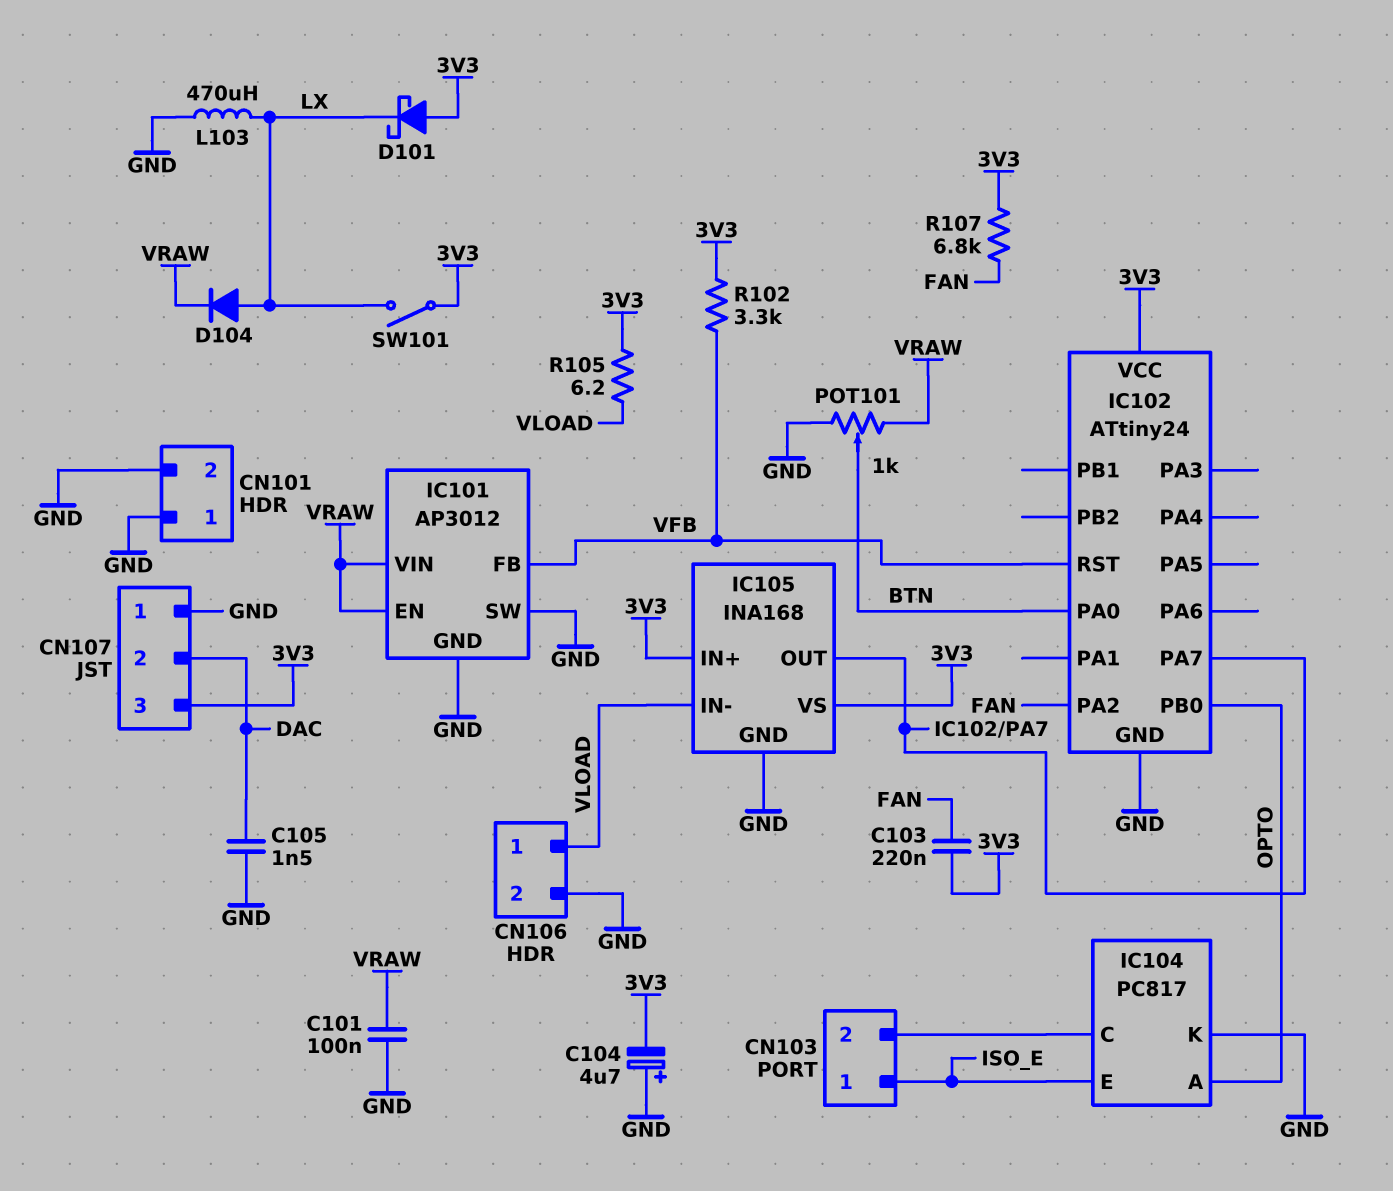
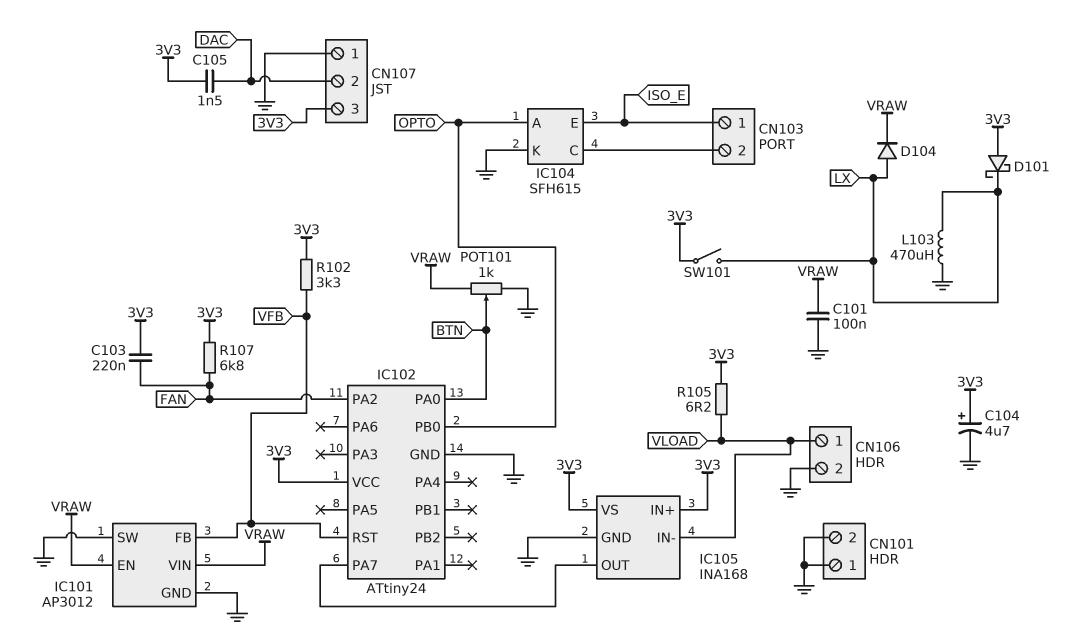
C104: 4.7uF (plus GND, minus 3V3) -> 4.7uF (plus 3V3, minus GND)
C105: 1.5nF (DAC, GND) -> 1.5nF (3V3, DAC)
IC104: PC817 -> SFH615

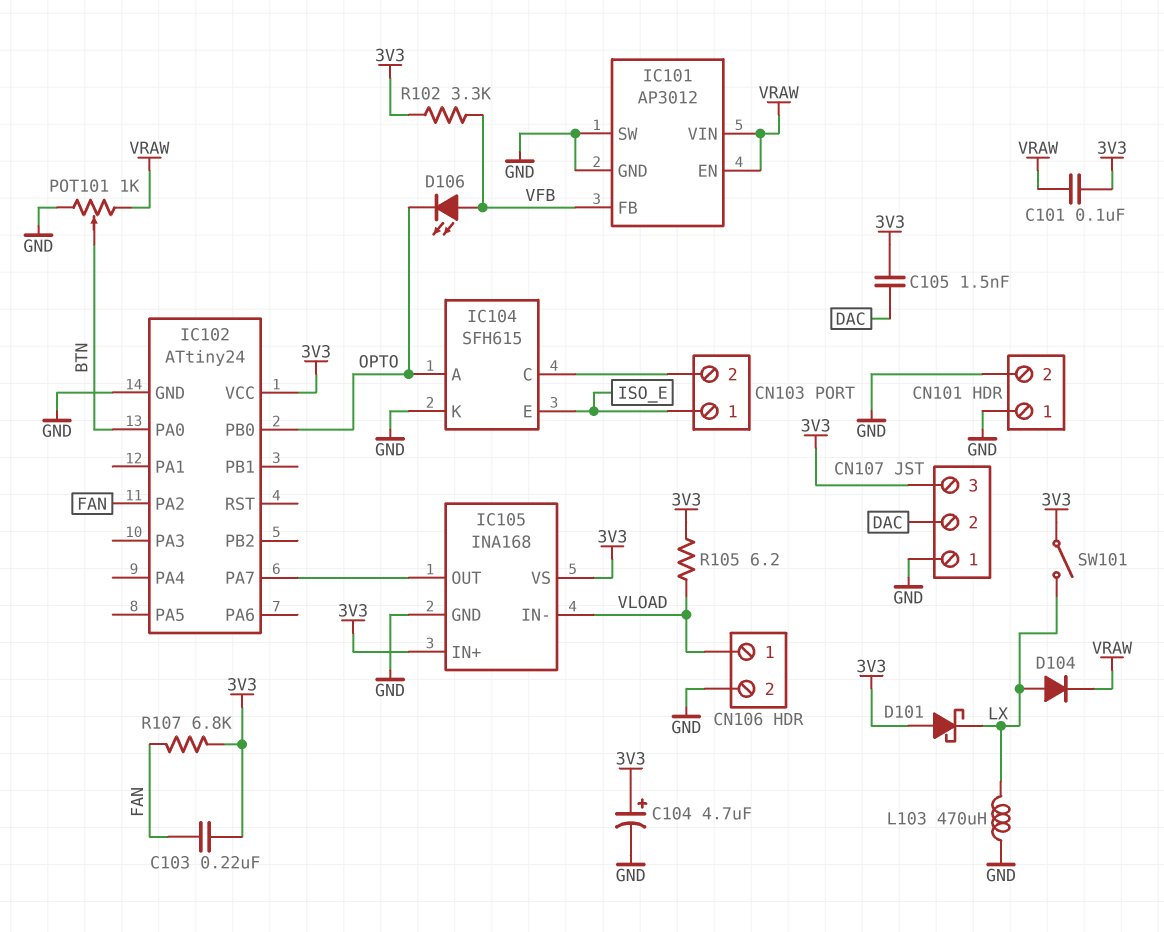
C101: 100nF (GND, VRAW) -> 100nF (3V3, VRAW)
D106: none -> LED (A VFB, K OPTO)
IC102 pin RST: VFB -> none

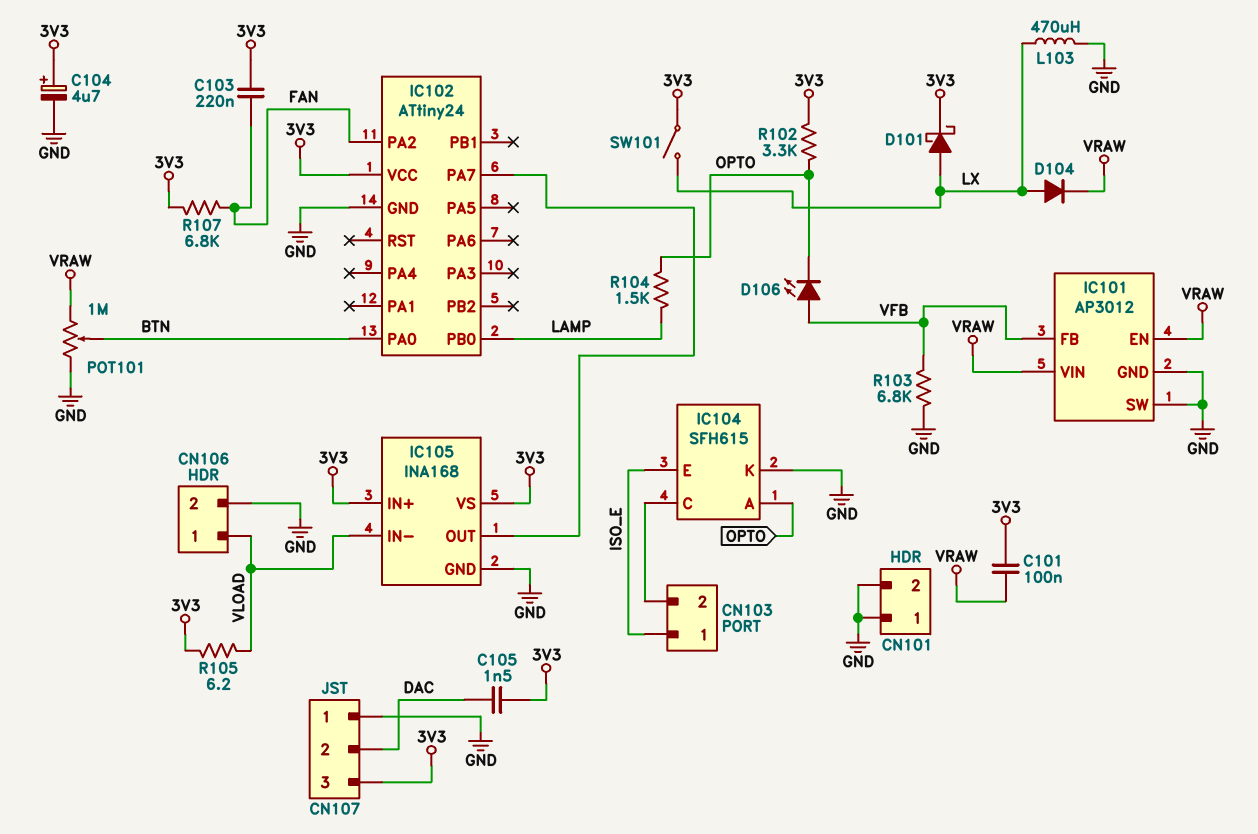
D101: schottky (A 3V3, K LX) -> schottky (A LX, K 3V3)
IC102 pin PB0: OPTO -> LAMP
POT101: 1k (GND, VRAW, wiper BTN) -> 1M (GND, VRAW, wiper BTN)
R102: 3.3k (3V3, VFB) -> 3.3k (3V3, OPTO)
R103: none -> 6.8k (GND, VFB)
R104: none -> 1.5k (LAMP, OPTO)

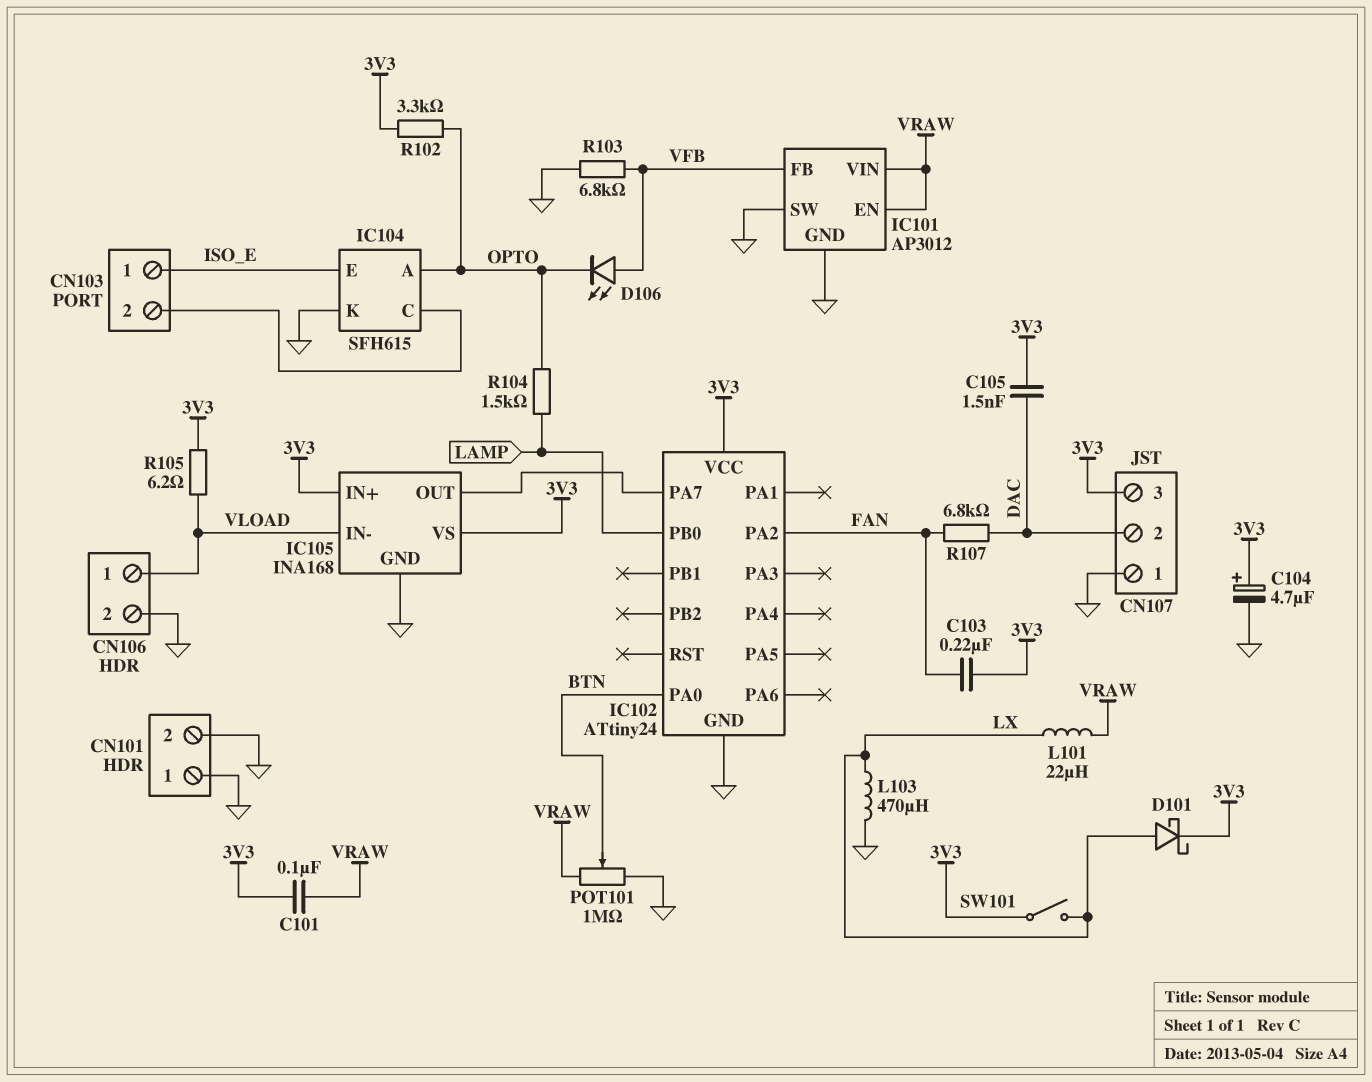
D104: diode (A LX, K VRAW) -> none
L101: none -> 22uH (LX, VRAW)
R107: 6.8k (3V3, FAN) -> 6.8k (DAC, FAN)

